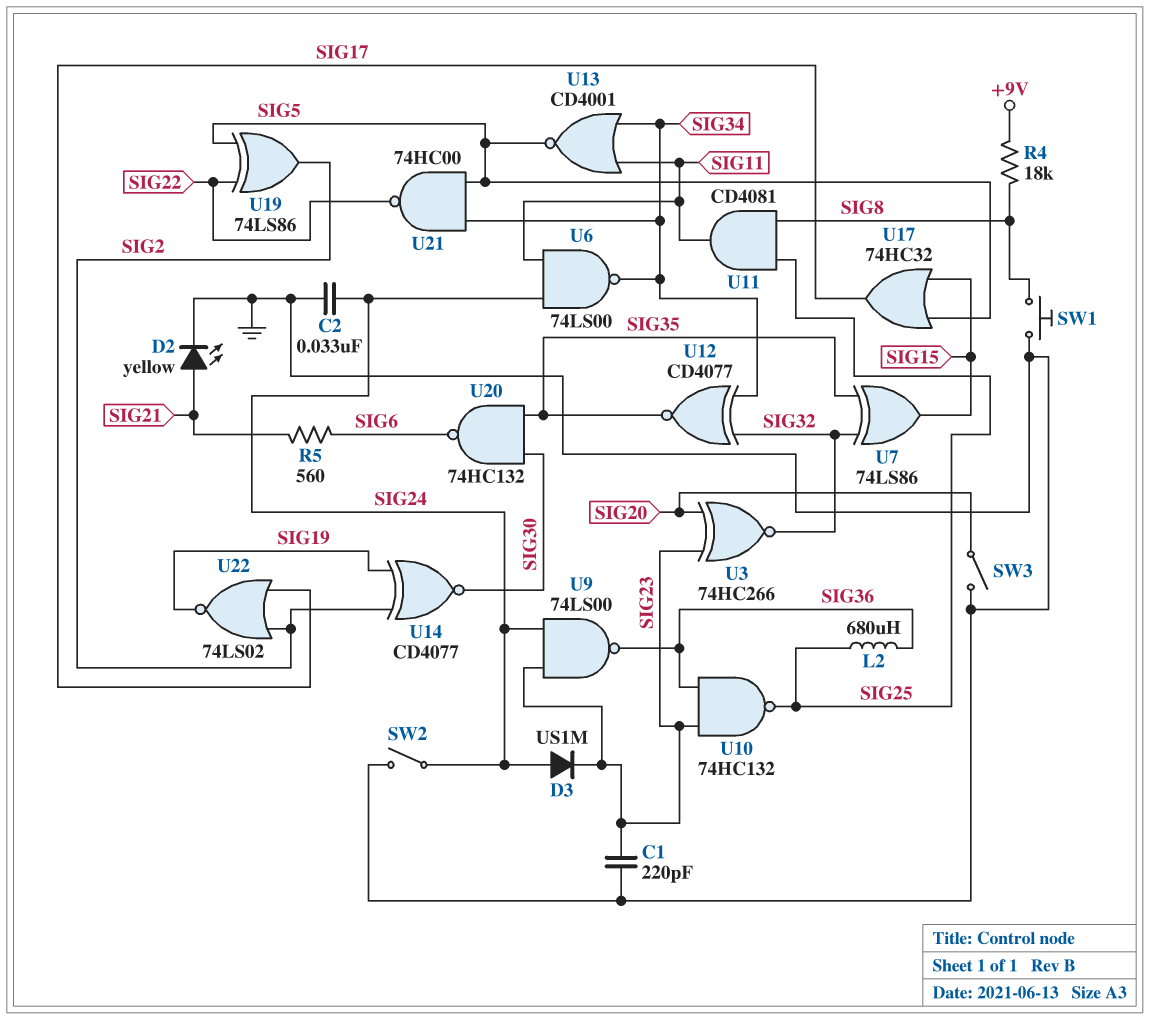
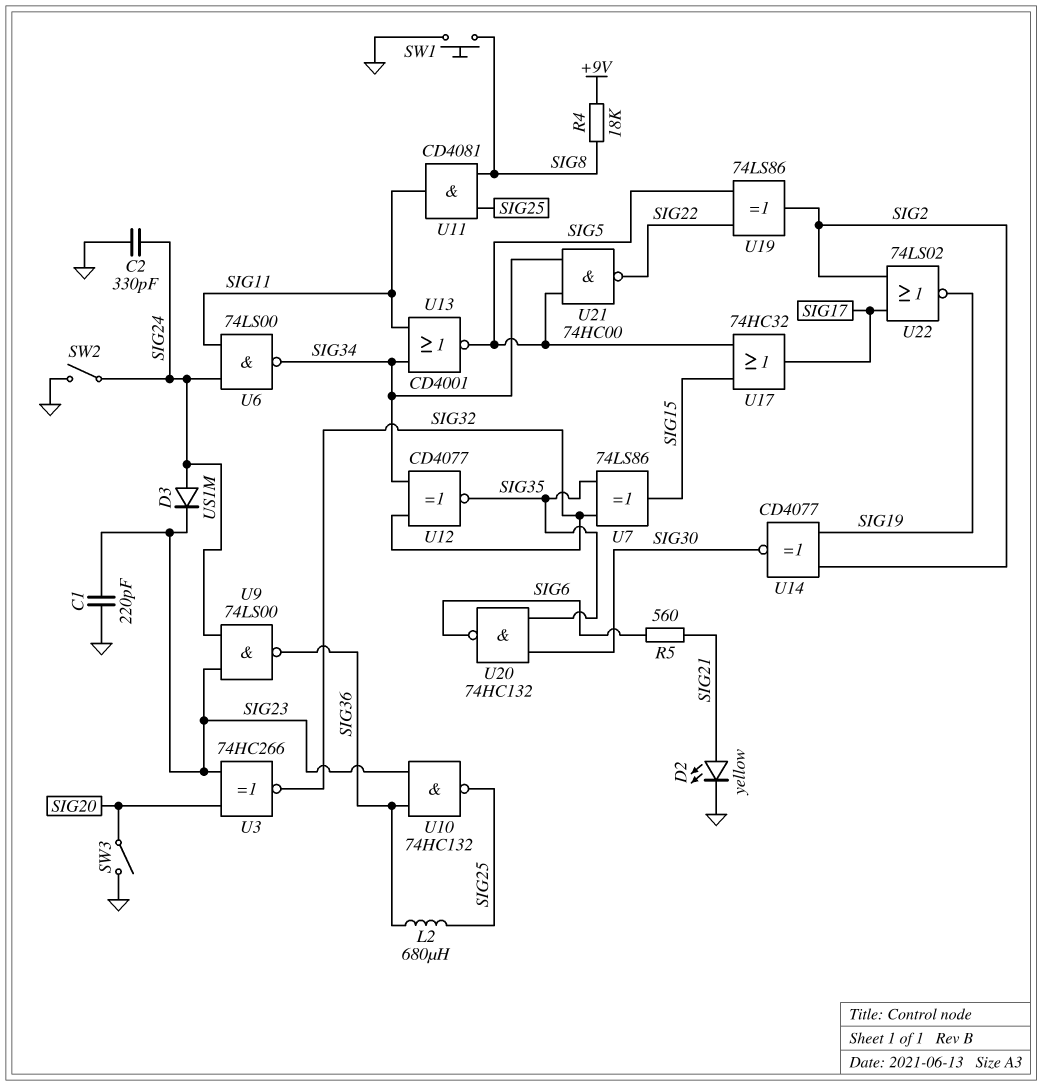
C2: 33nF (GND, SIG24) -> 330pF (GND, SIG24)

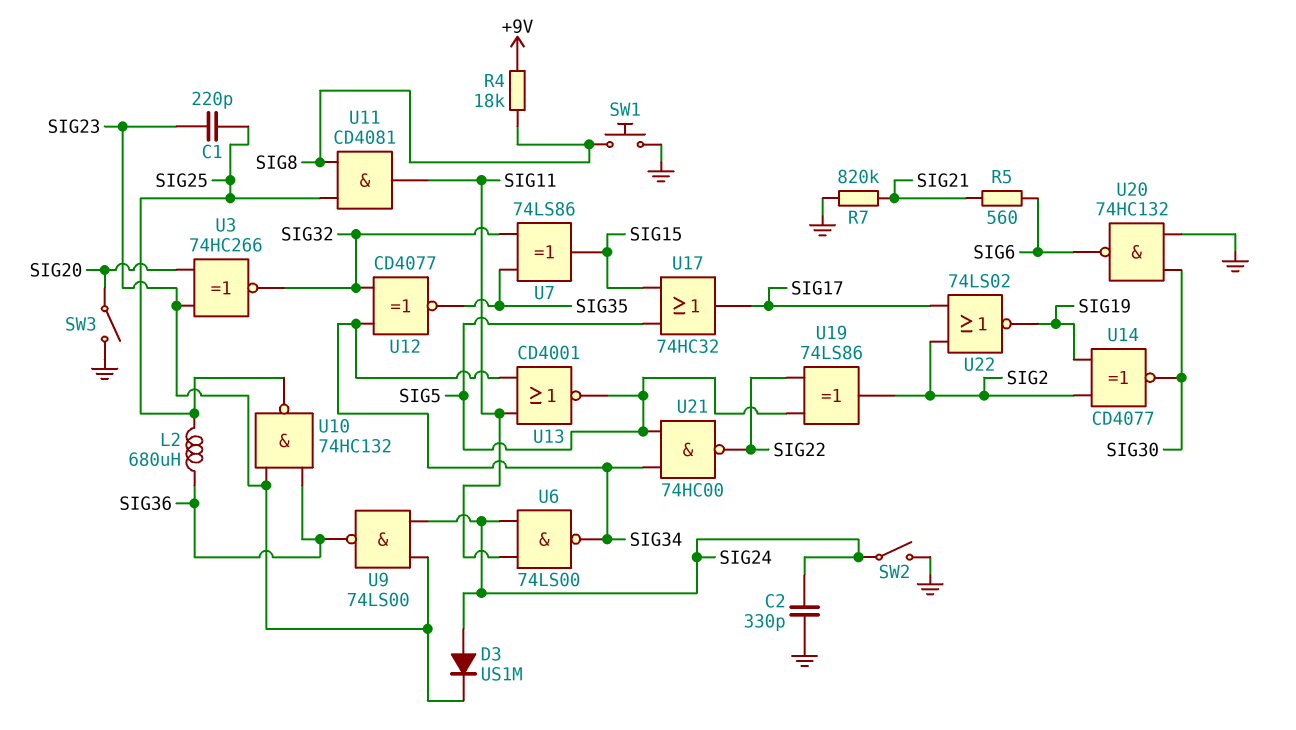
C1: 220pF (GND, SIG23) -> 220pF (SIG23, SIG25)
D2: LED yellow (A SIG21, K GND) -> none
R7: none -> 820k (GND, SIG21)
U20: NAND 74HC132 (in SIG30, in SIG35, out SIG6) -> NAND 74HC132 (in GND, in SIG30, out SIG6)

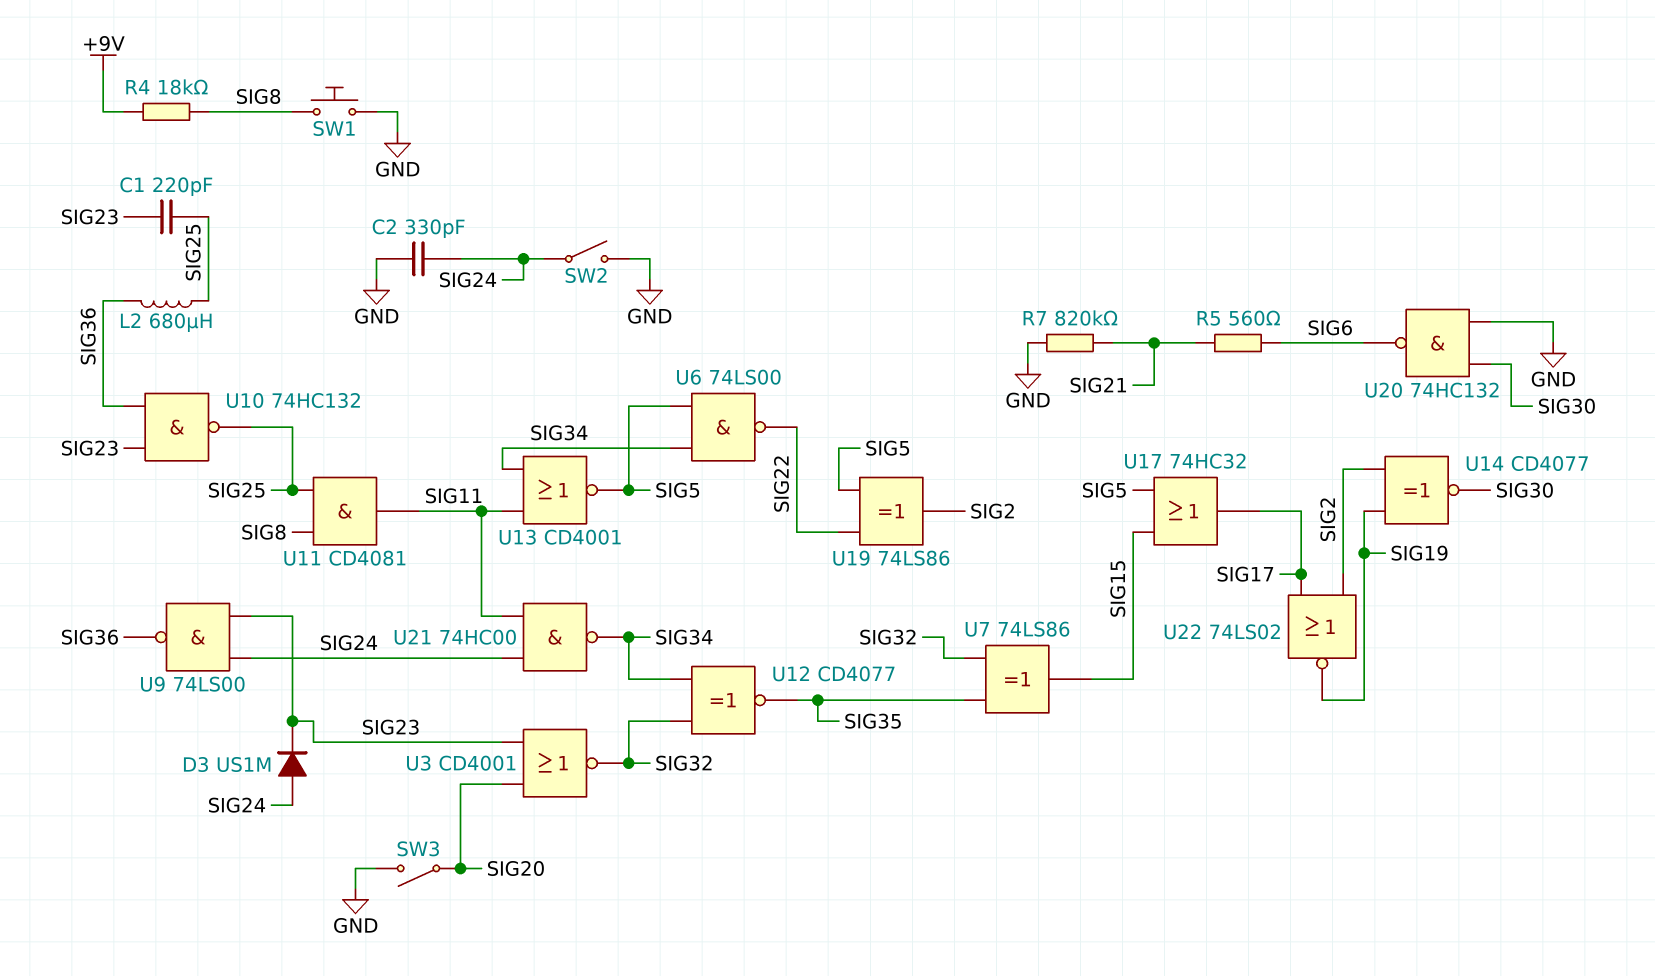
U3: XNOR 74HC266 (in SIG20, in SIG23, out SIG32) -> NOR CD4001 (in SIG20, in SIG23, out SIG32)
U6: NAND 74LS00 (in SIG11, in SIG24, out SIG34) -> NAND 74LS00 (in SIG5, in SIG34, out SIG22)
U21: NAND 74HC00 (in SIG5, in SIG34, out SIG22) -> NAND 74HC00 (in SIG11, in SIG24, out SIG34)

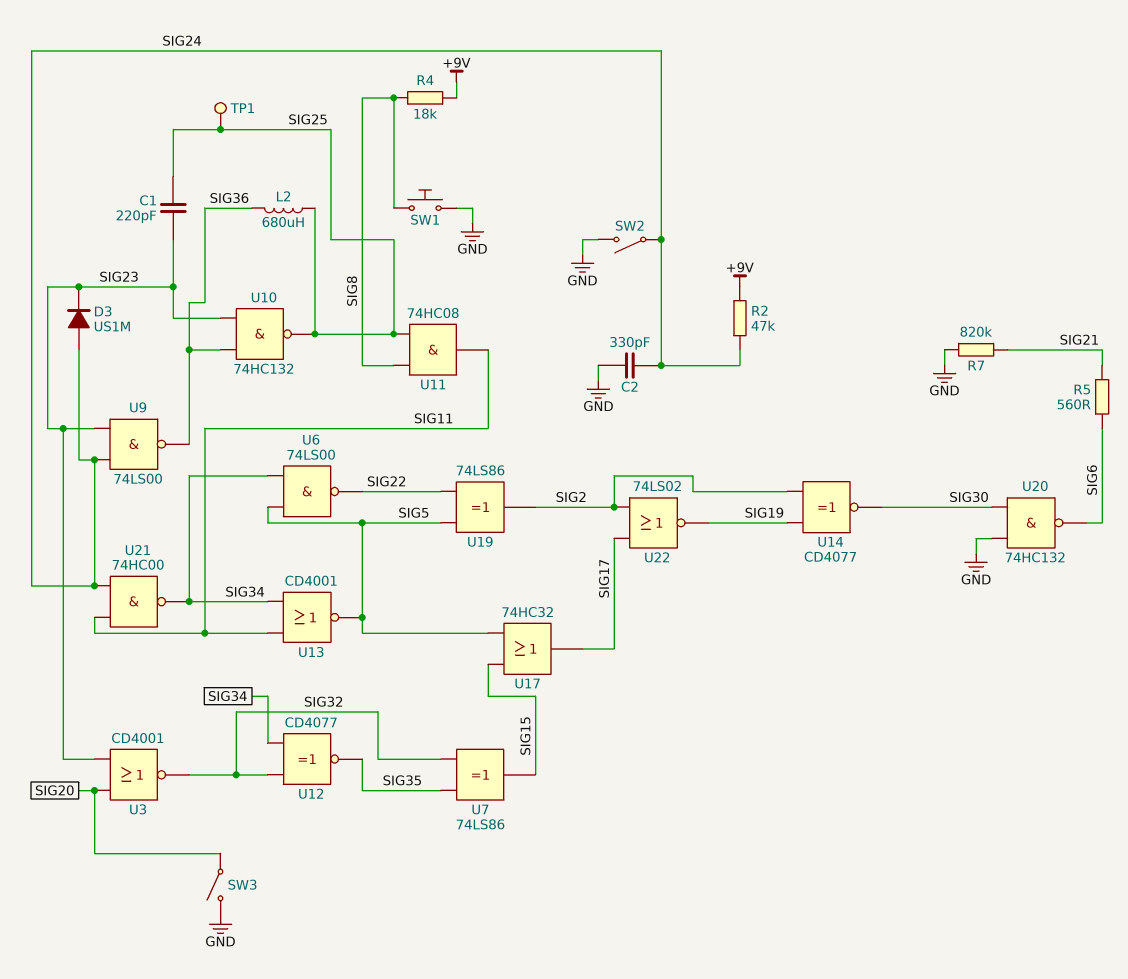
R2: none -> 47k (+9V, SIG24)
TP1: none -> test point (SIG25)
U11: AND CD4081 (in SIG8, in SIG25, out SIG11) -> AND 74HC08 (in SIG8, in SIG25, out SIG11)

